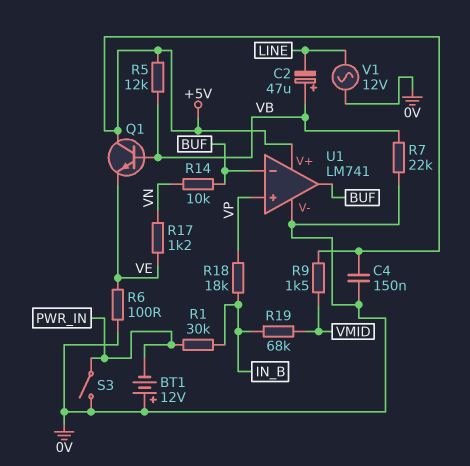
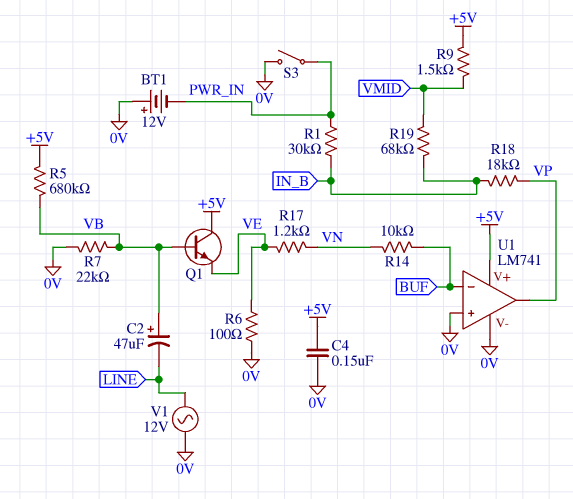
R5: 12k (+5V, VB) -> 680k (+5V, VB)
U1 pin in+: VP -> 0V
U1 pin out: BUF -> VP

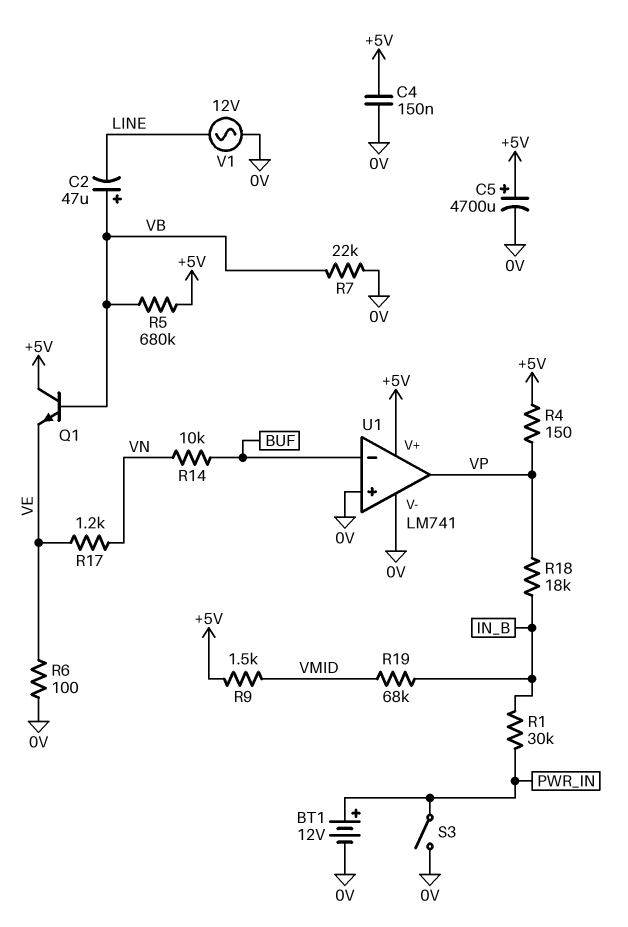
BT1: 12V (plus 0V, minus PWR_IN) -> 12V (plus PWR_IN, minus 0V)
C5: none -> 4700uF (plus +5V, minus 0V)
R4: none -> 150 (+5V, VP)

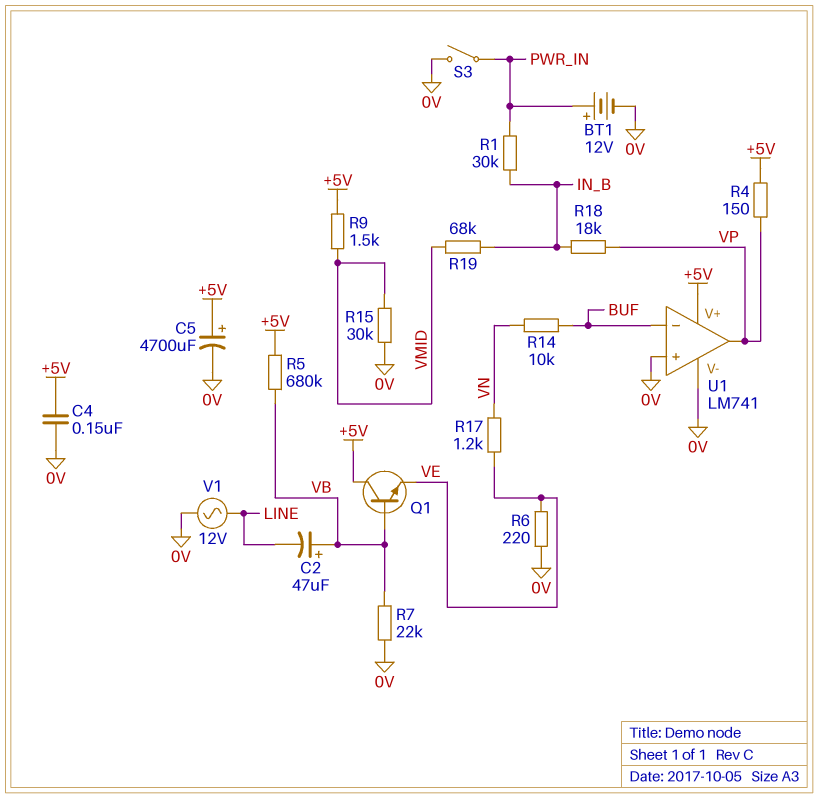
R6: 100 (0V, VE) -> 220 (0V, VE)
R15: none -> 30k (0V, VMID)

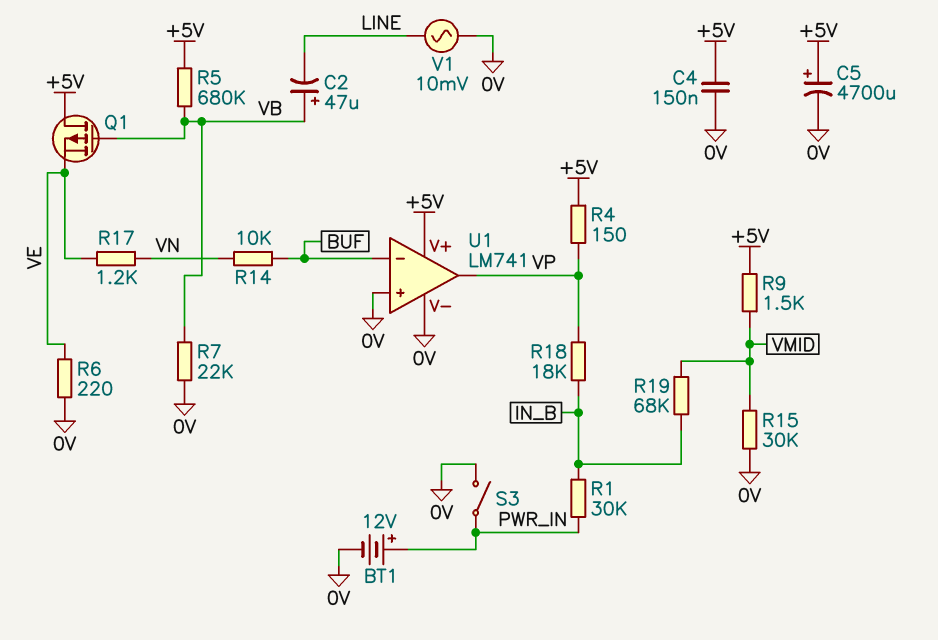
Q1: NPN (B VB, C +5V, E VE) -> PMOS (G VB, D +5V, S VE)
V1: AC 12V (0V, LINE) -> AC 10mV (0V, LINE)

